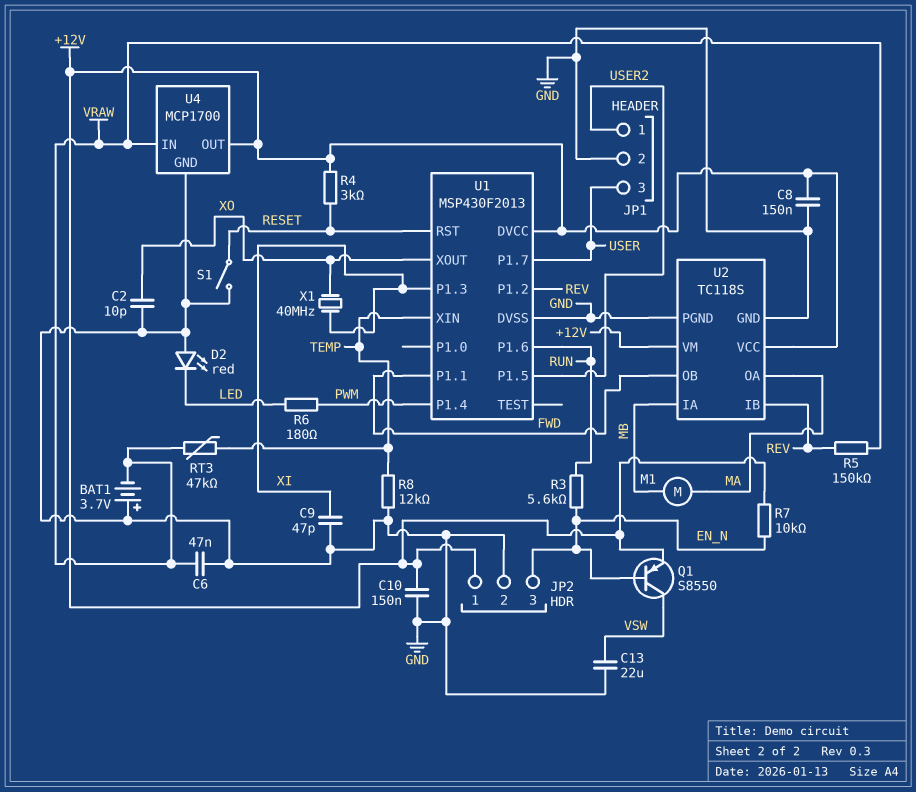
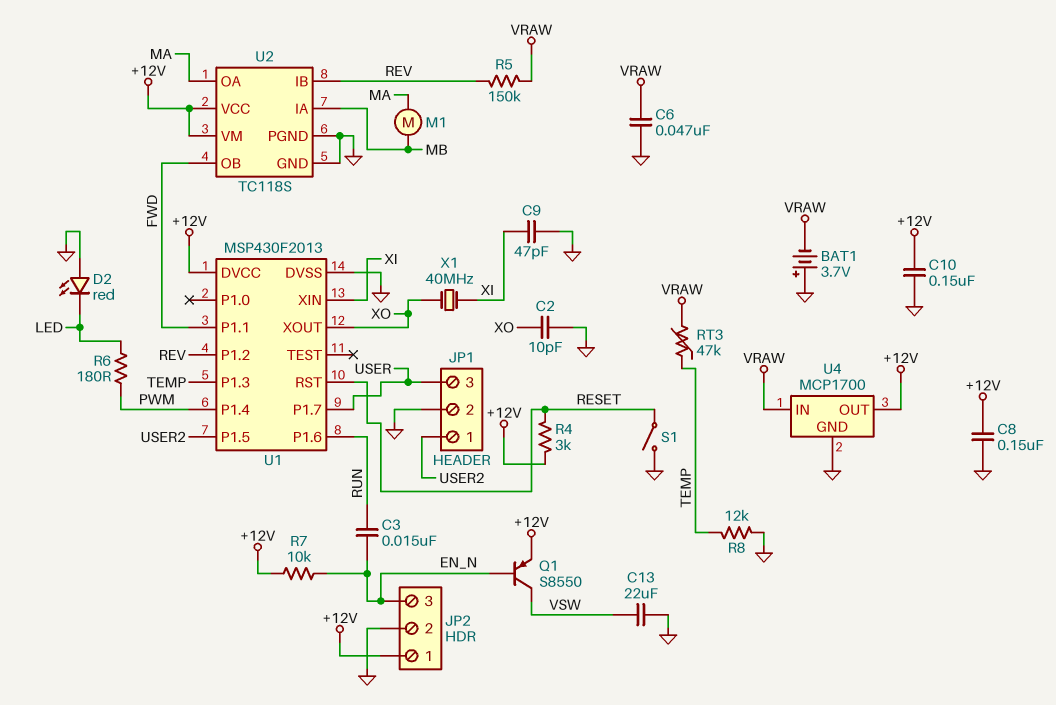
C3: none -> 15nF (EN_N, RUN)
R3: 5.6k (EN_N, RUN) -> none
U1 pin P1.3: XI -> TEMP
U1 pin XIN: TEMP -> XI

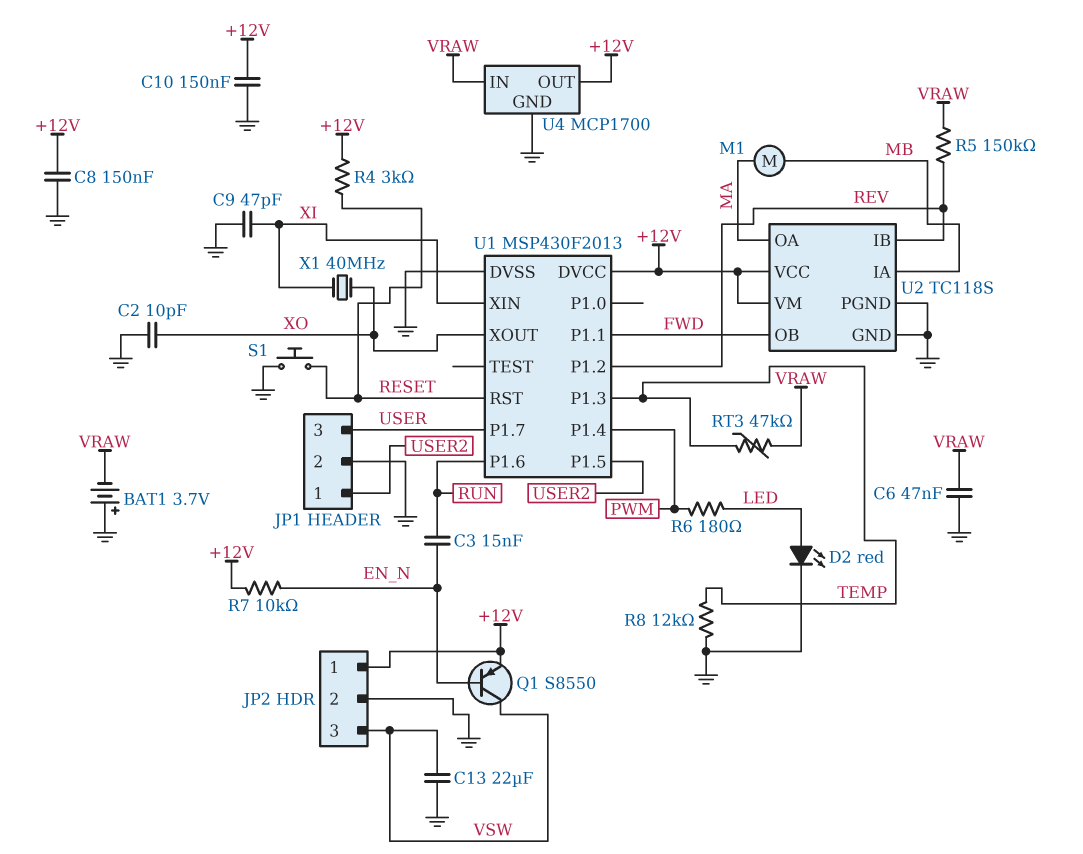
D2: LED red (A GND, K LED) -> LED red (A LED, K GND)
JP2 pin 3: EN_N -> VSW
S1: switch (GND, RESET) -> button (GND, RESET)

